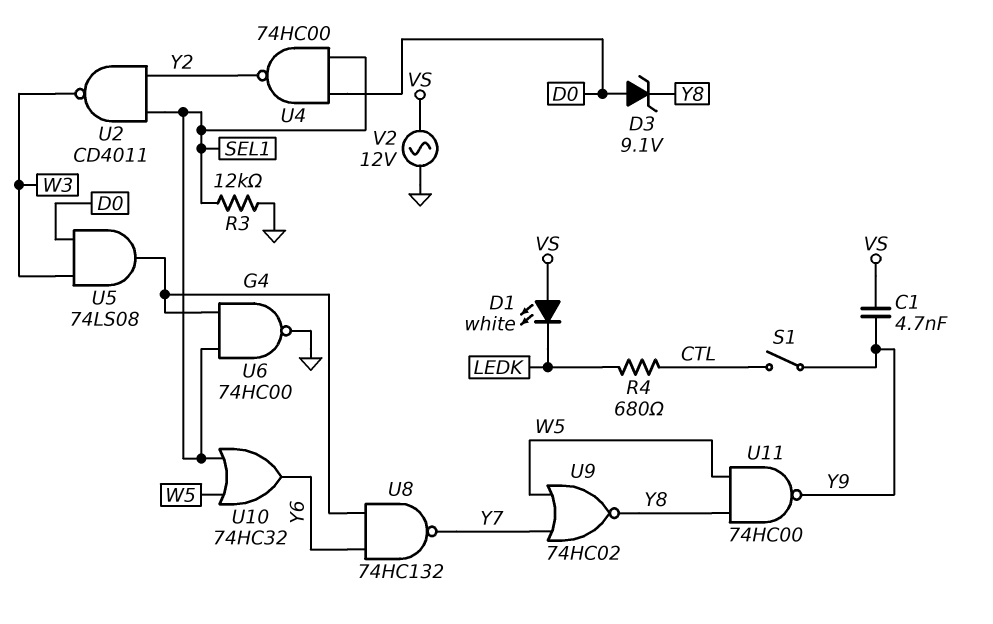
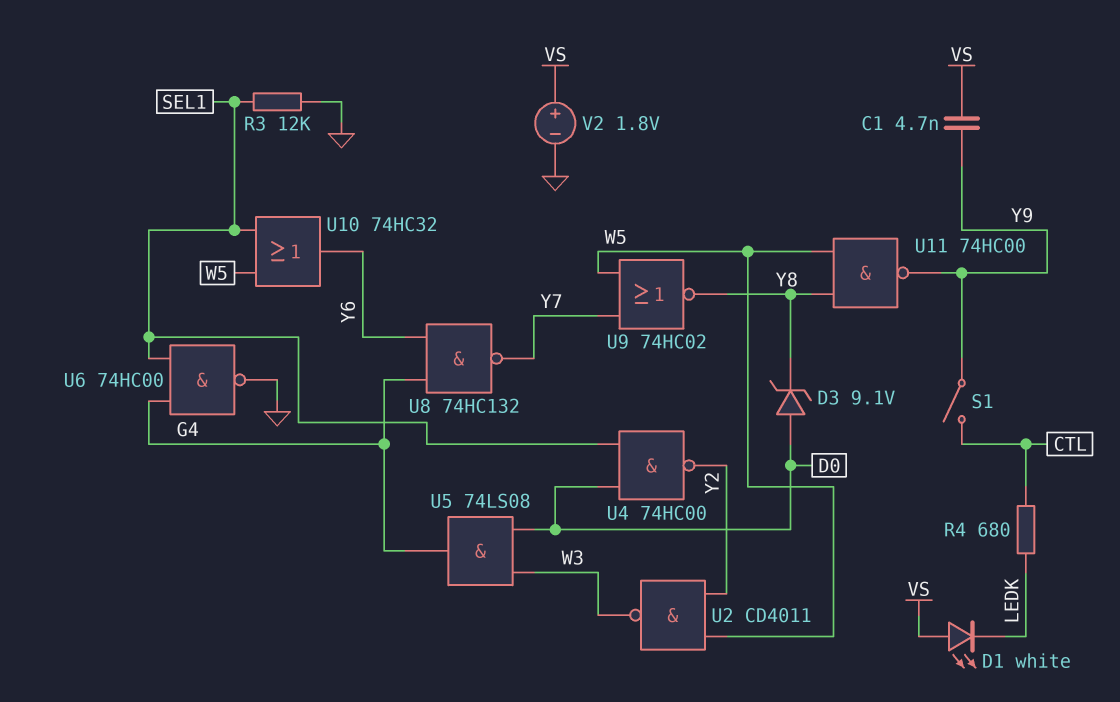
U2: NAND CD4011 (in SEL1, in Y2, out W3) -> NAND CD4011 (in W5, in Y2, out W3)
V2: AC 12V (GND, VS) -> 1.8V (plus VS, minus GND)

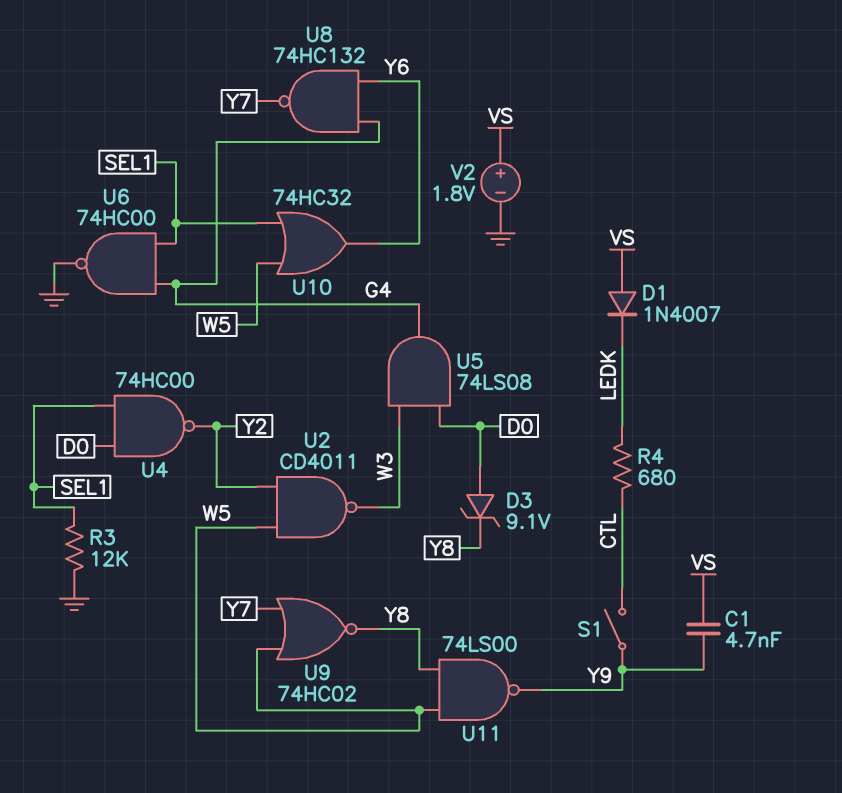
D1: LED white (A VS, K LEDK) -> diode 1N4007 (A VS, K LEDK)
U11: NAND 74HC00 (in W5, in Y8, out Y9) -> NAND 74LS00 (in W5, in Y8, out Y9)

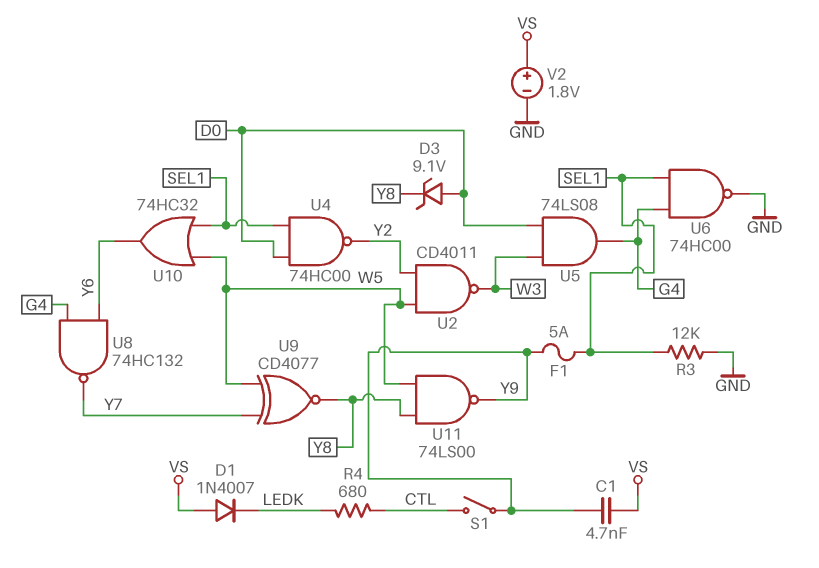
F1: none -> 5A (SEL1, Y9)
U9: NOR 74HC02 (in W5, in Y7, out Y8) -> XNOR CD4077 (in W5, in Y7, out Y8)

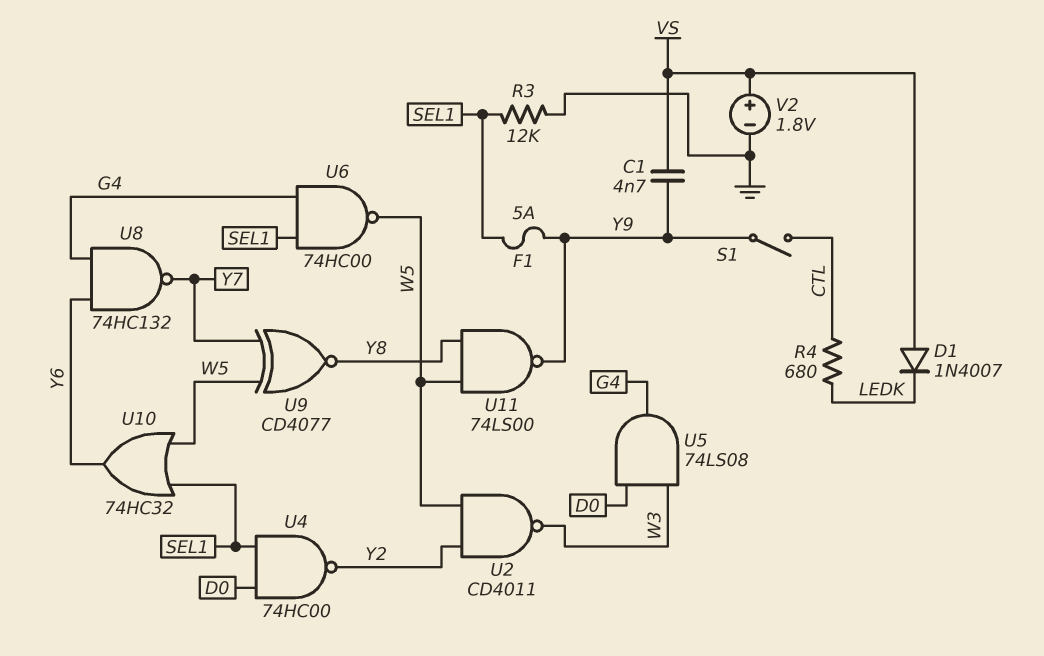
D3: zener 9.1V (A D0, K Y8) -> none
U6: NAND 74HC00 (in G4, in SEL1, out GND) -> NAND 74HC00 (in G4, in SEL1, out W5)

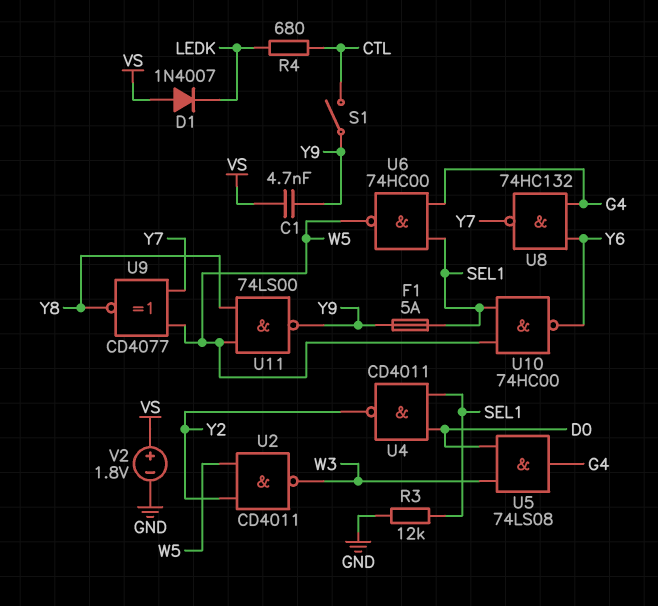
U4: NAND 74HC00 (in D0, in SEL1, out Y2) -> NAND CD4011 (in D0, in SEL1, out Y2)
U10: OR 74HC32 (in SEL1, in W5, out Y6) -> NAND 74HC00 (in SEL1, in W5, out Y6)

